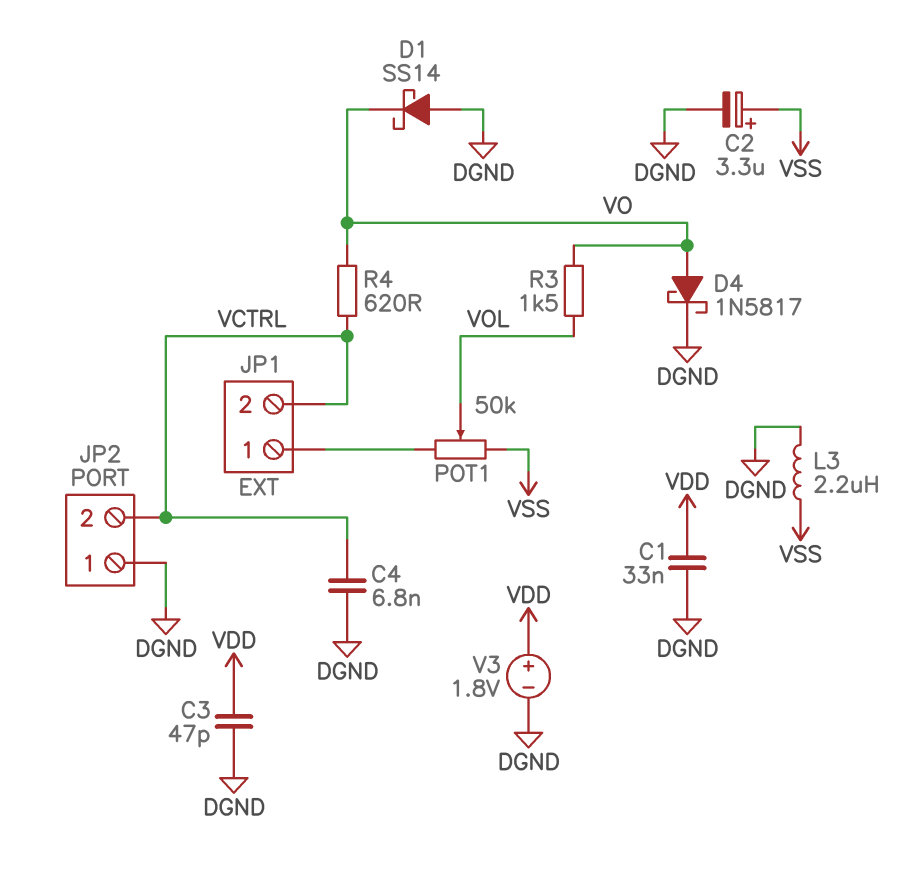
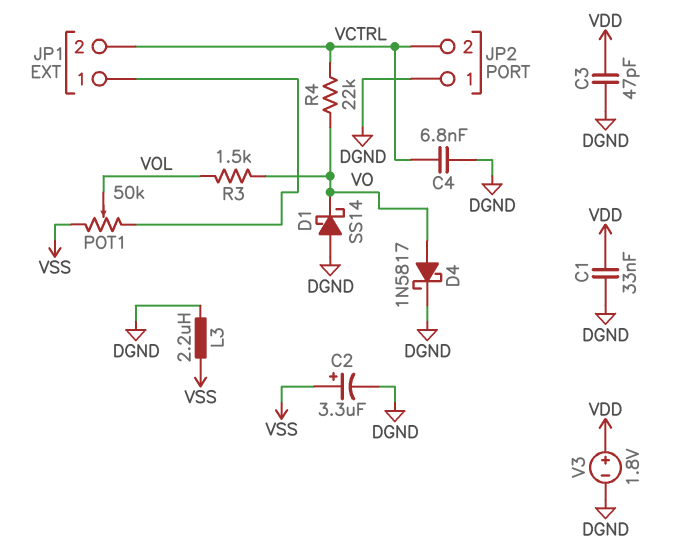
R4: 620 (VCTRL, VO) -> 22k (VCTRL, VO)

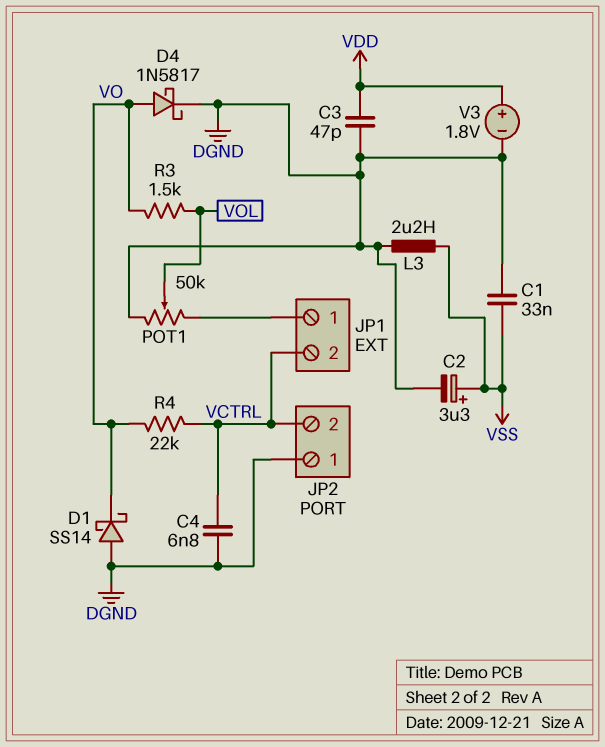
C1: 33nF (DGND, VDD) -> 33nF (DGND, VSS)
POT1: 50k (JP1/1, VSS, wiper VOL) -> 50k (DGND, JP1/1, wiper VOL)

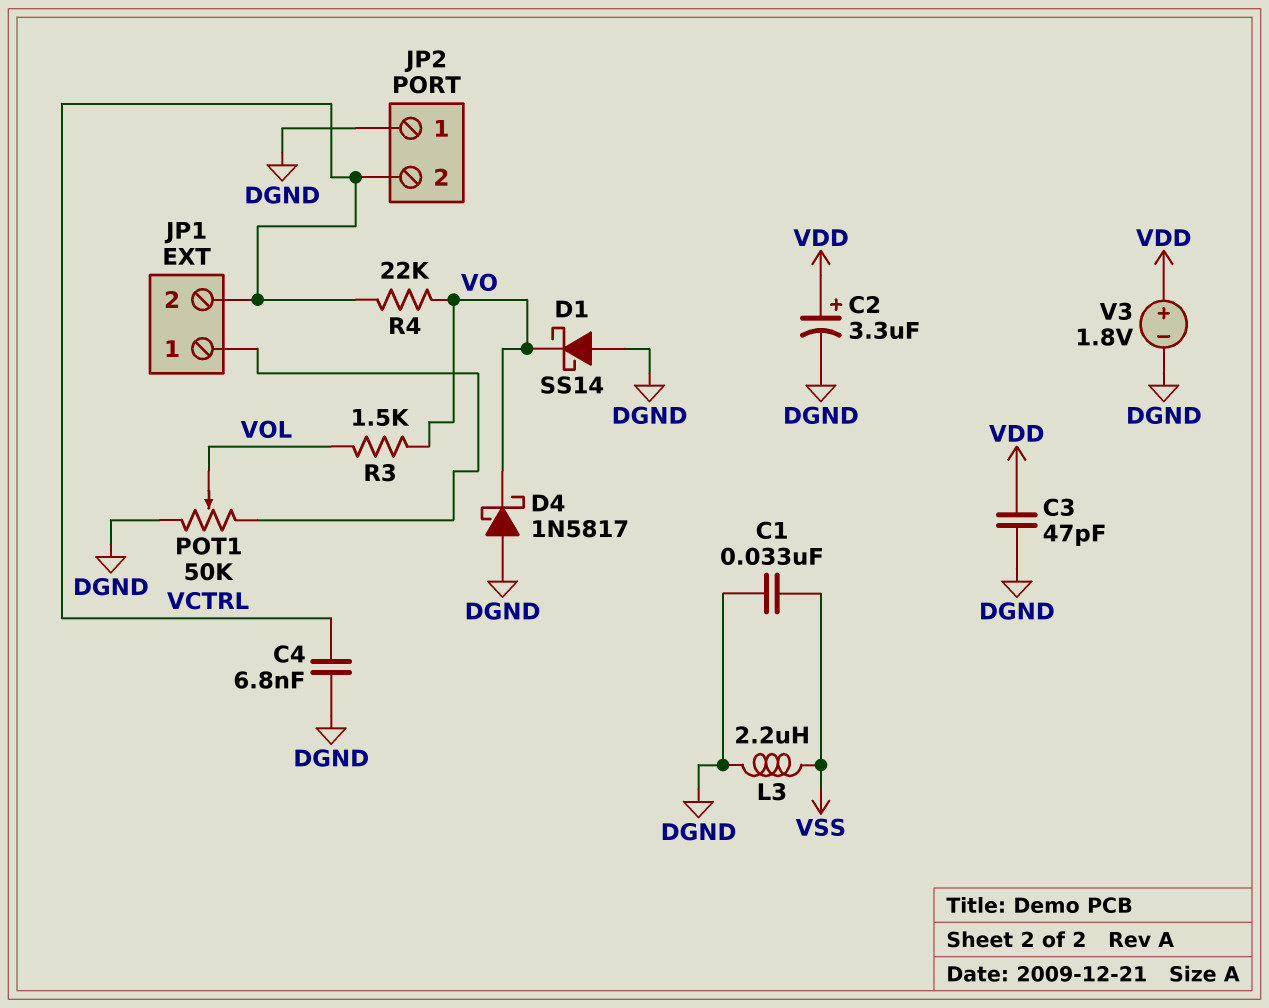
C2: 3.3uF (plus VSS, minus DGND) -> 3.3uF (plus VDD, minus DGND)
D4: schottky 1N5817 (A VO, K DGND) -> schottky 1N5817 (A DGND, K VO)

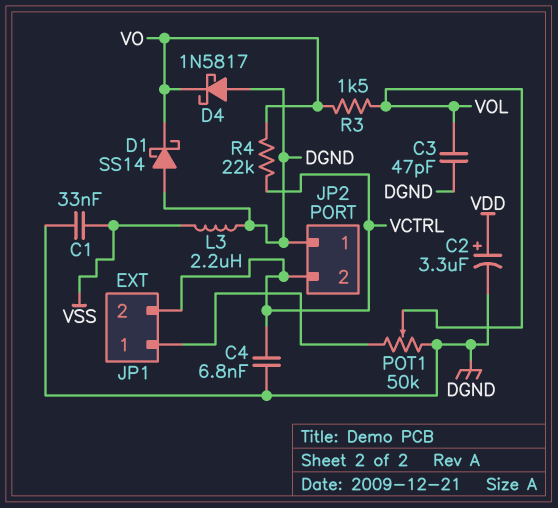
C3: 47pF (DGND, VDD) -> 47pF (DGND, VOL)
V3: 1.8V (plus VDD, minus DGND) -> none

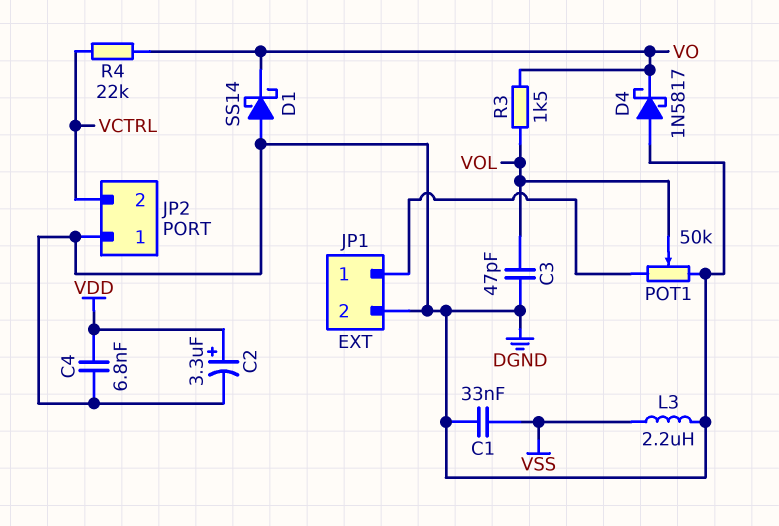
C4: 6.8nF (DGND, VCTRL) -> 6.8nF (DGND, VDD)
JP1 pin 2: VCTRL -> DGND

